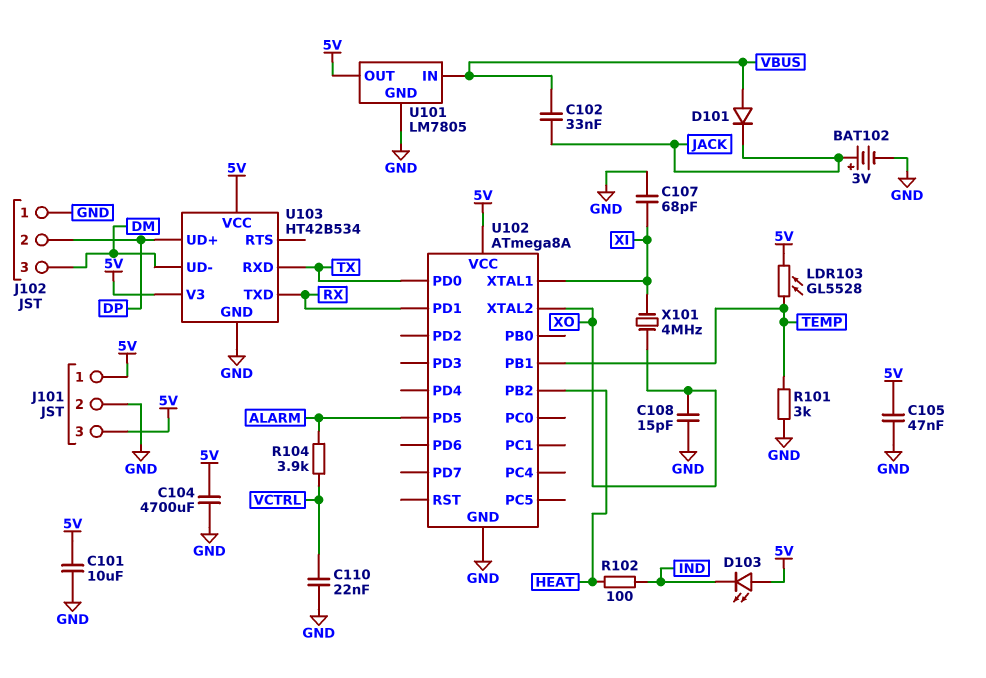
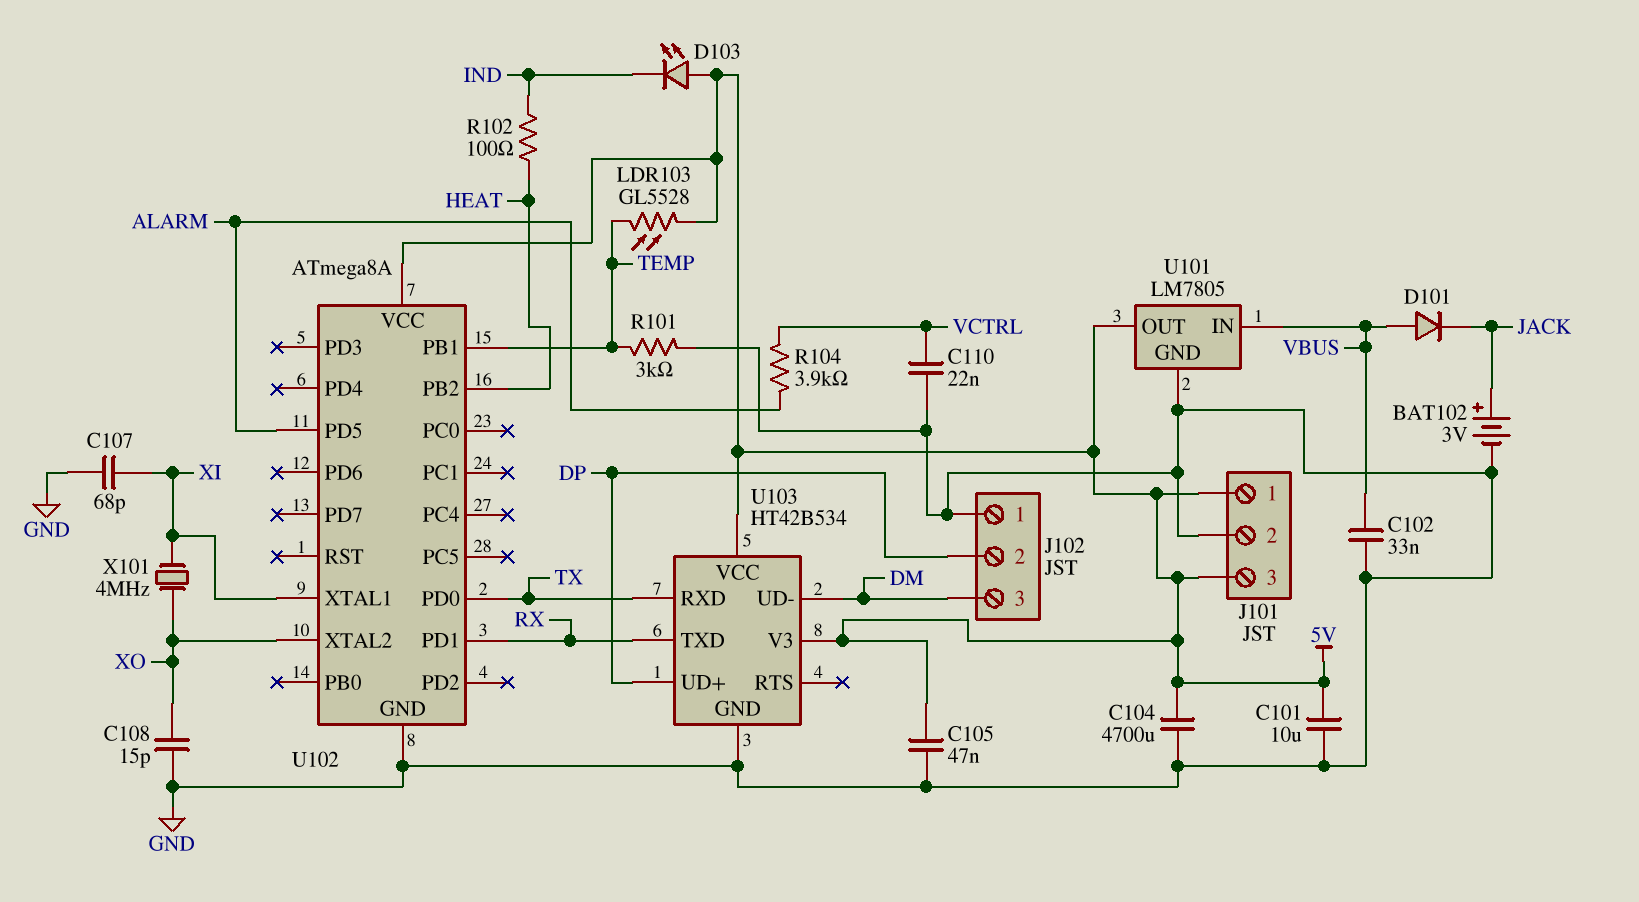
C102: 33nF (JACK, VBUS) -> 33nF (GND, VBUS)

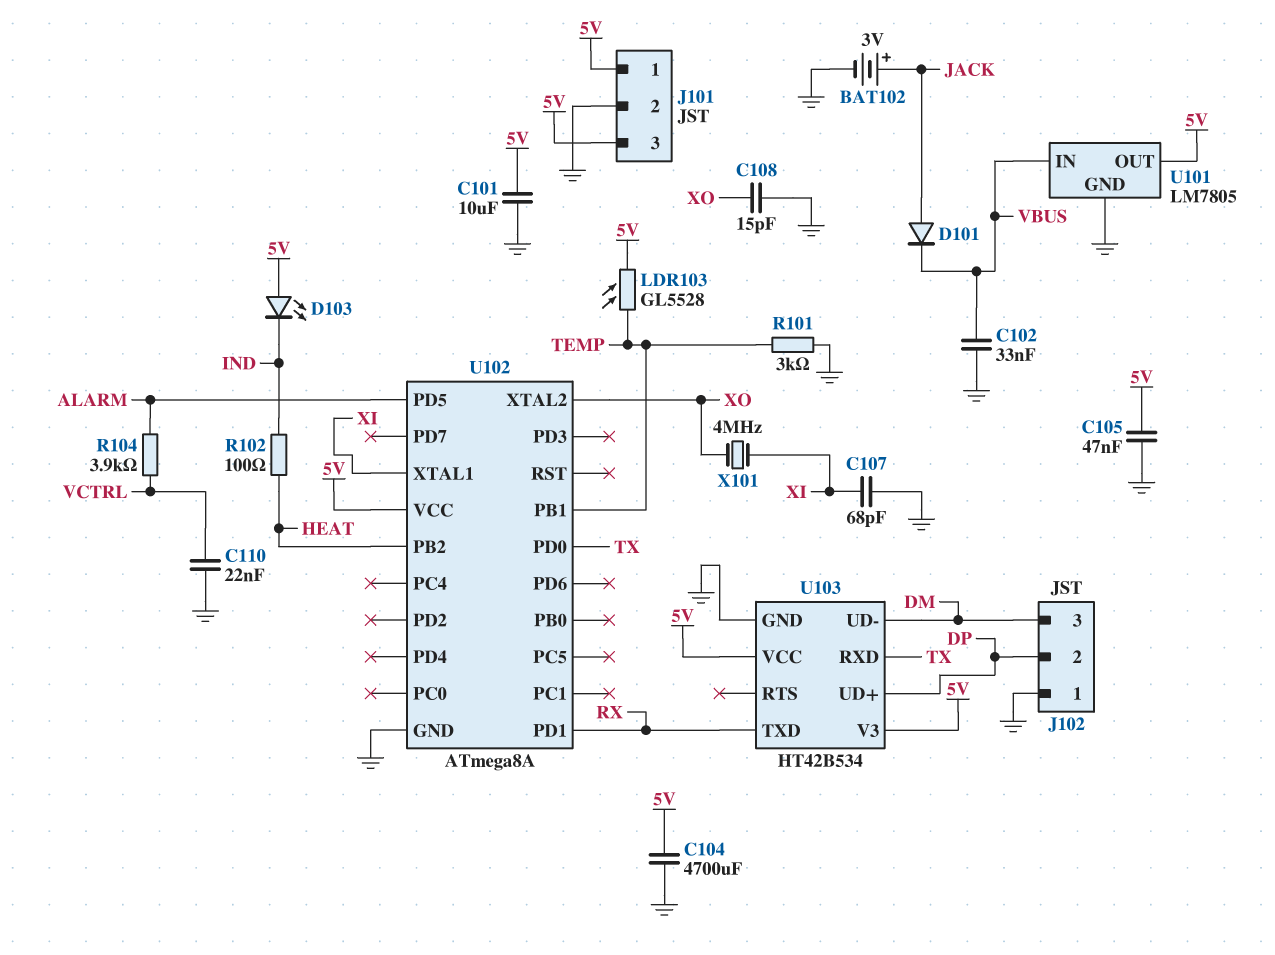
D101: diode (A VBUS, K JACK) -> diode (A JACK, K VBUS)

